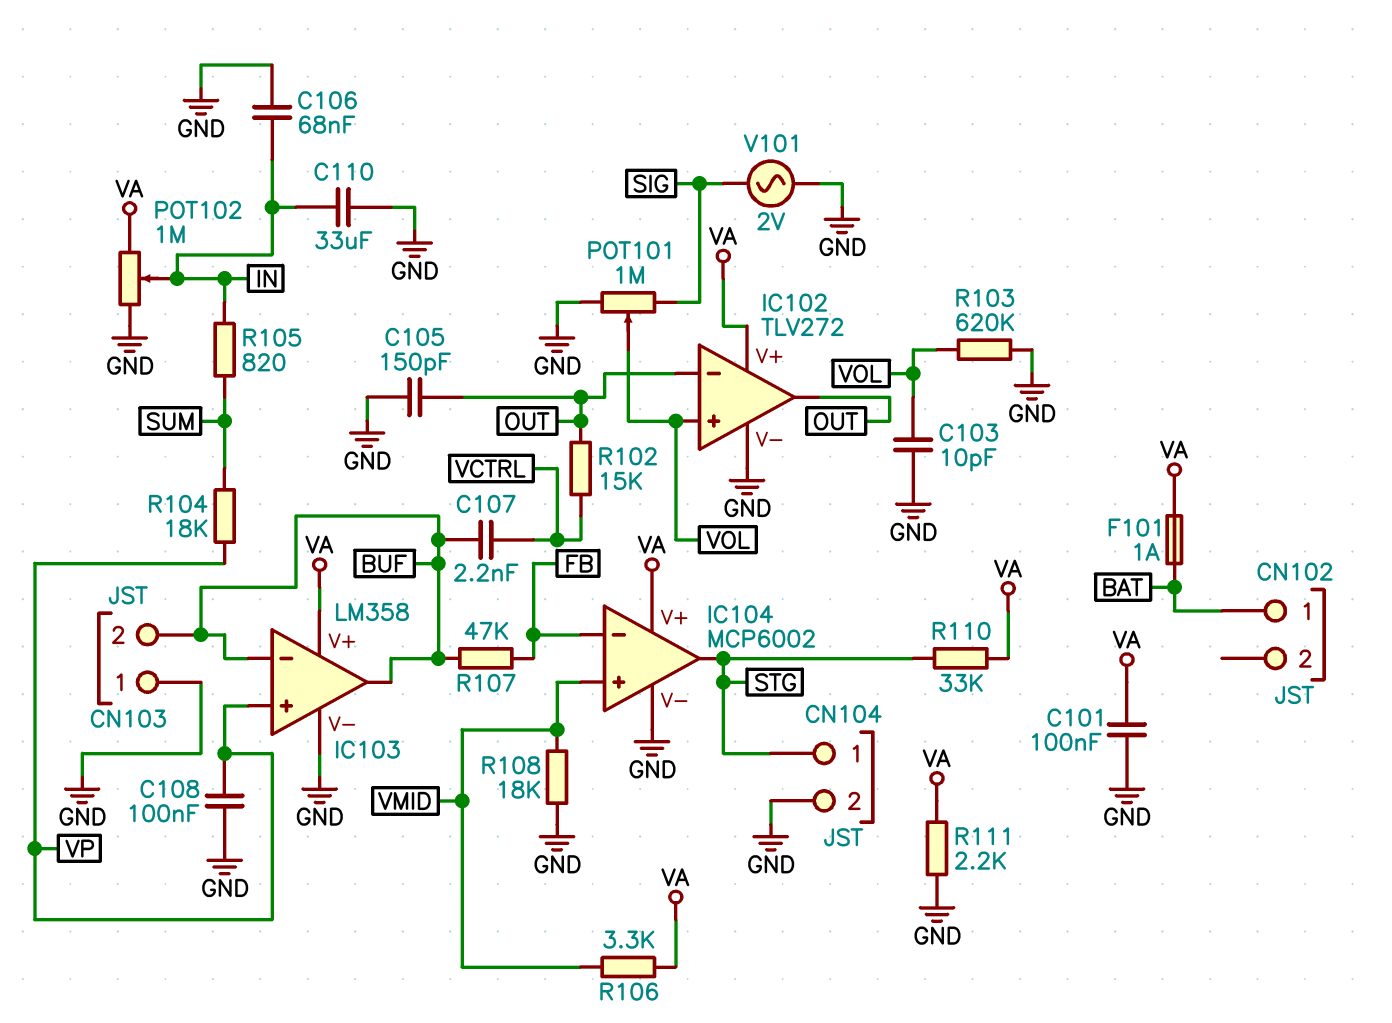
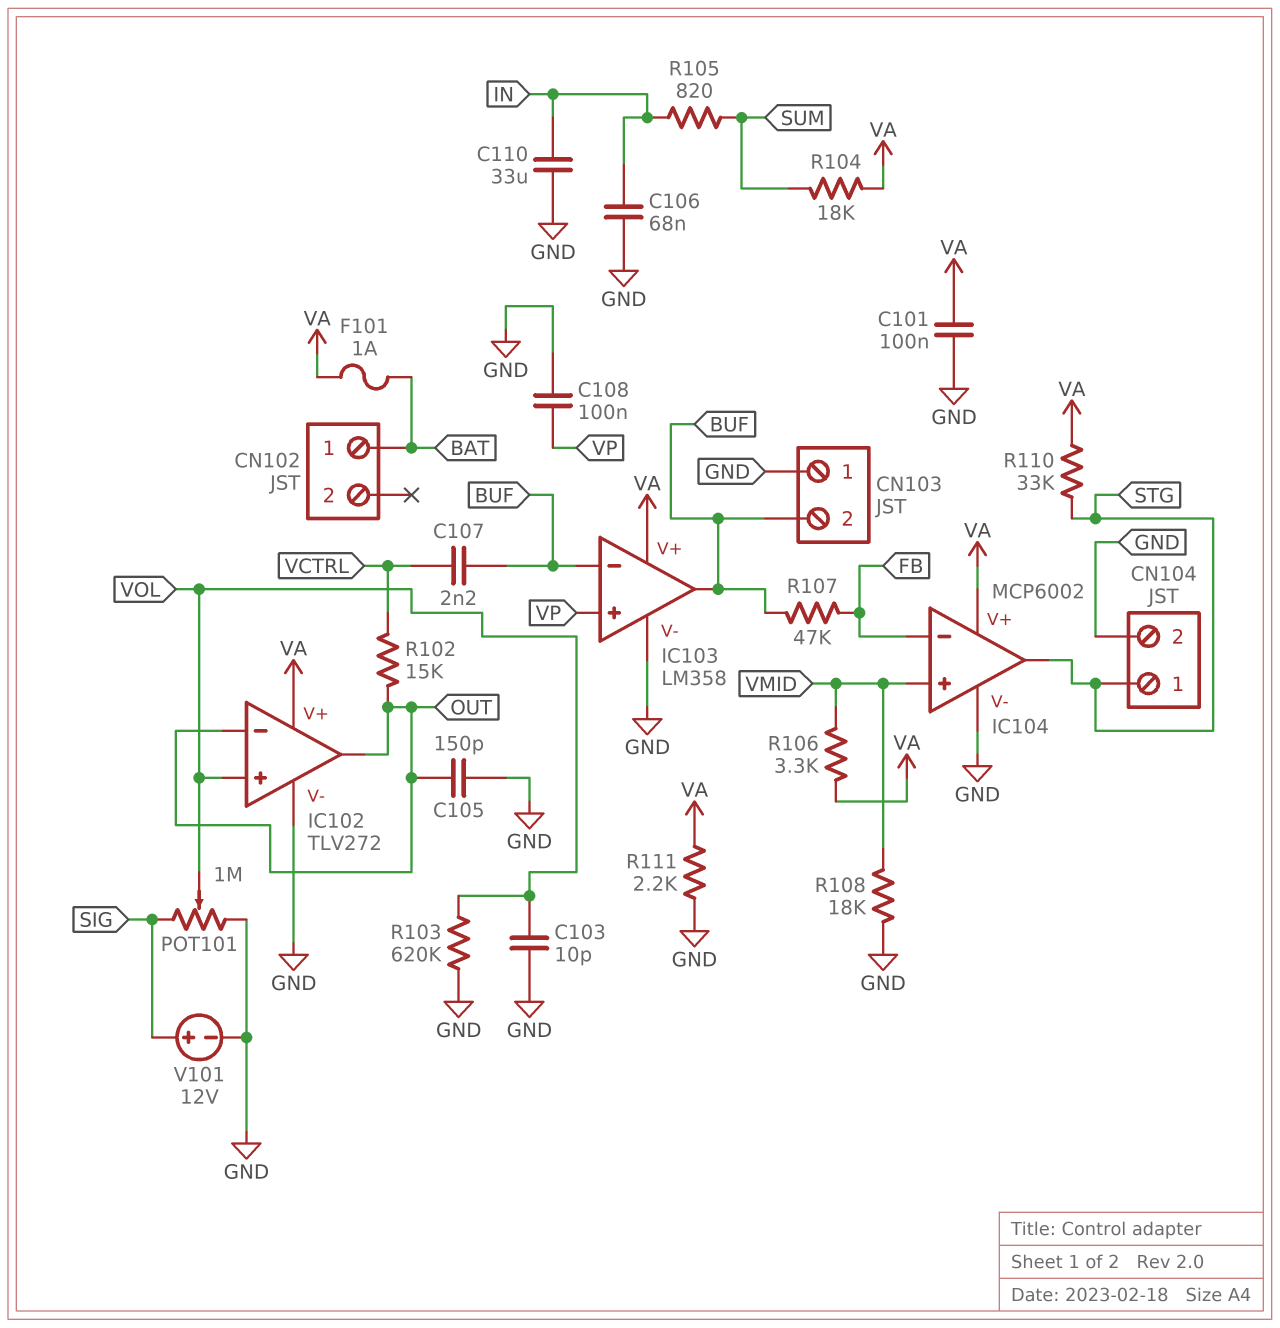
POT102: 1M (GND, VA, wiper IN) -> none
R104: 18k (SUM, VP) -> 18k (SUM, VA)
V101: AC 2V (GND, SIG) -> 12V (plus SIG, minus GND)

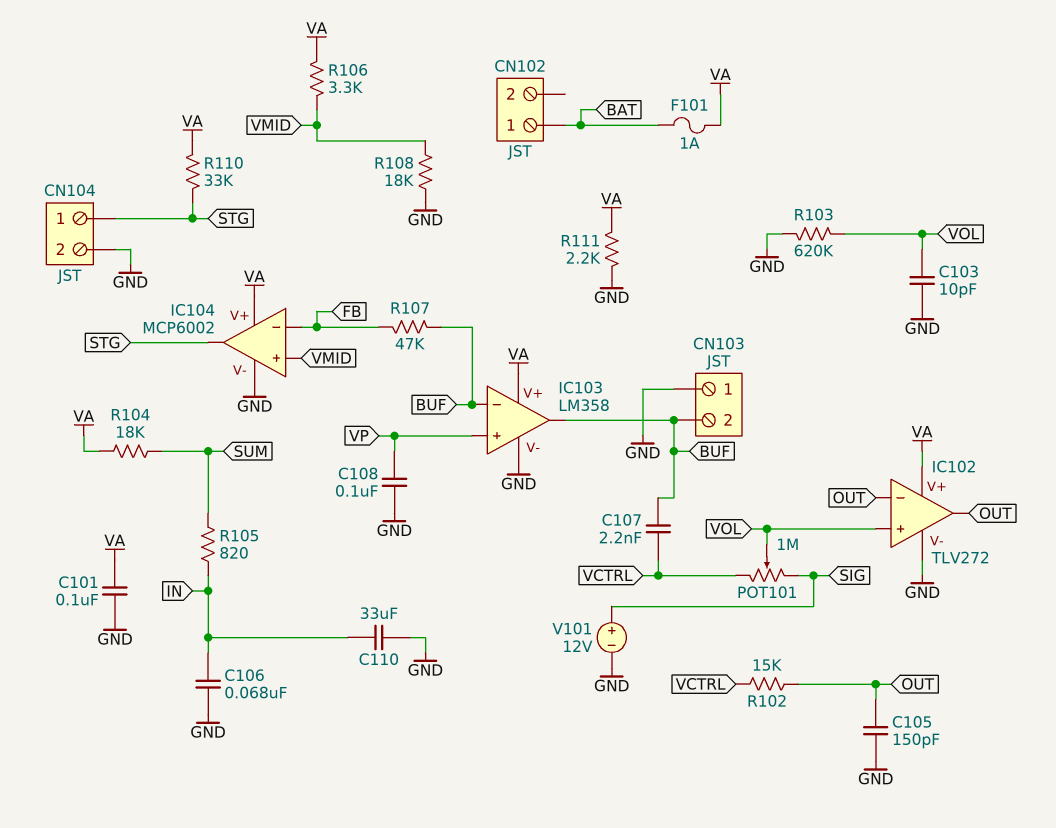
POT101: 1M (GND, SIG, wiper VOL) -> 1M (SIG, VCTRL, wiper VOL)

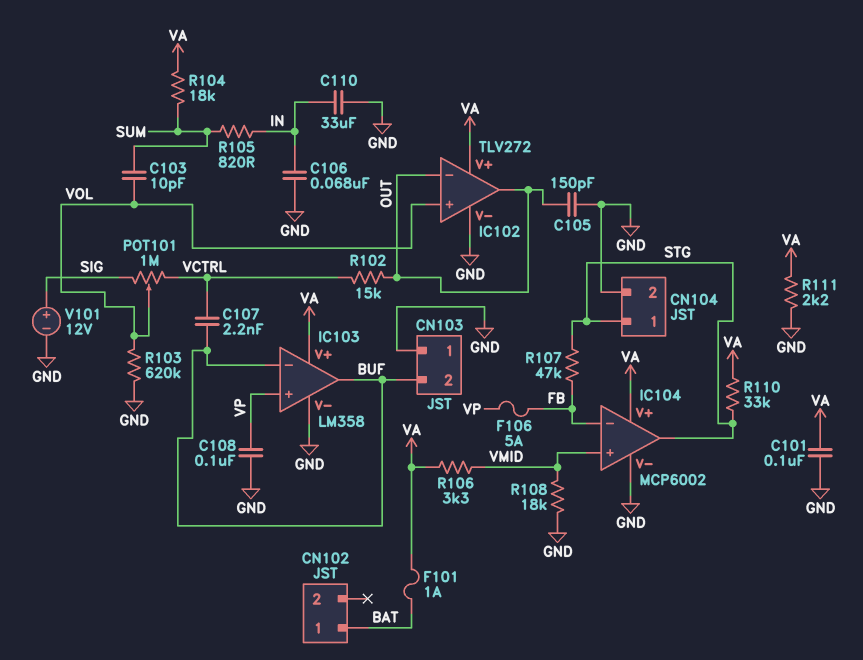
C103: 10pF (GND, VOL) -> 10pF (SUM, VOL)
F106: none -> 5A (FB, VP)
R107: 47k (BUF, FB) -> 47k (FB, STG)

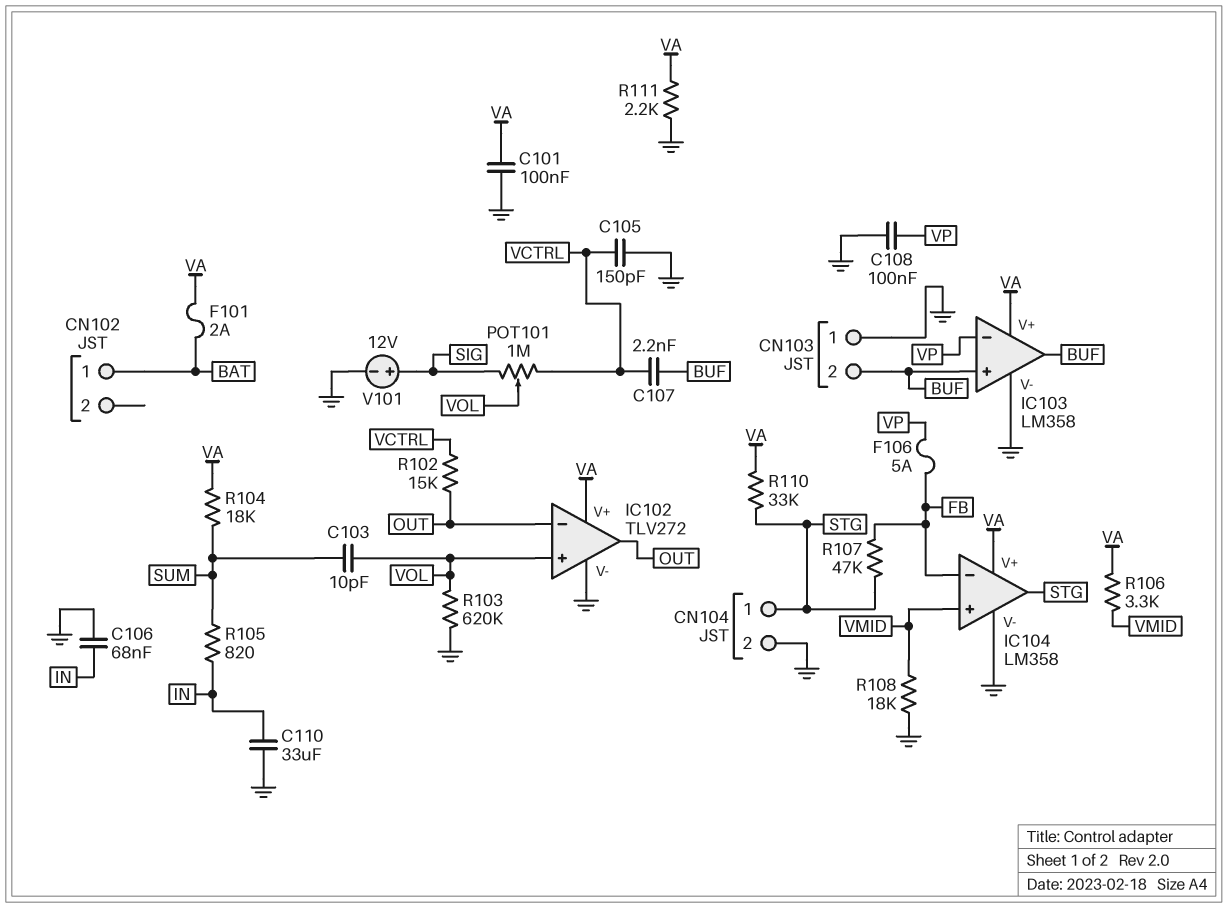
C105: 150pF (GND, OUT) -> 150pF (GND, VCTRL)
F101: 1A (BAT, VA) -> 2A (BAT, VA)
IC103 pin in+: VP -> BUF
IC103 pin in-: BUF -> VP
IC104: MCP6002 -> LM358

